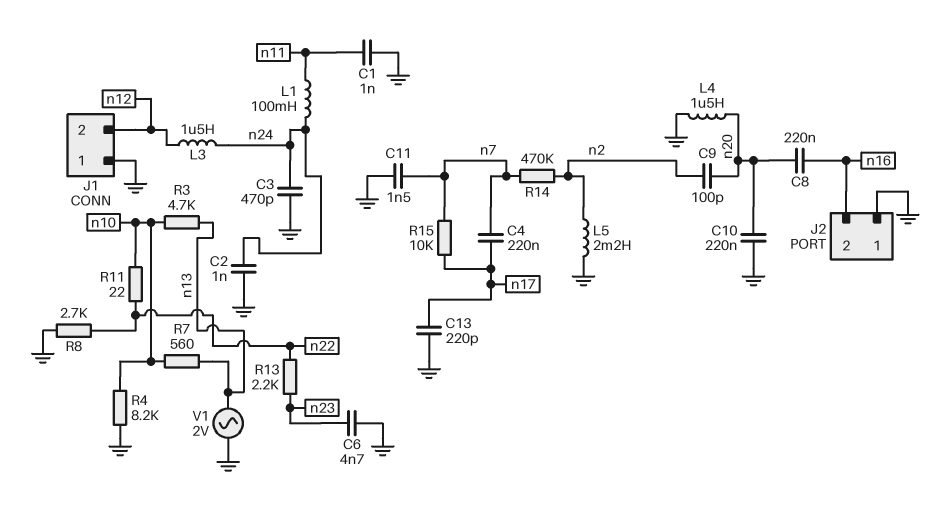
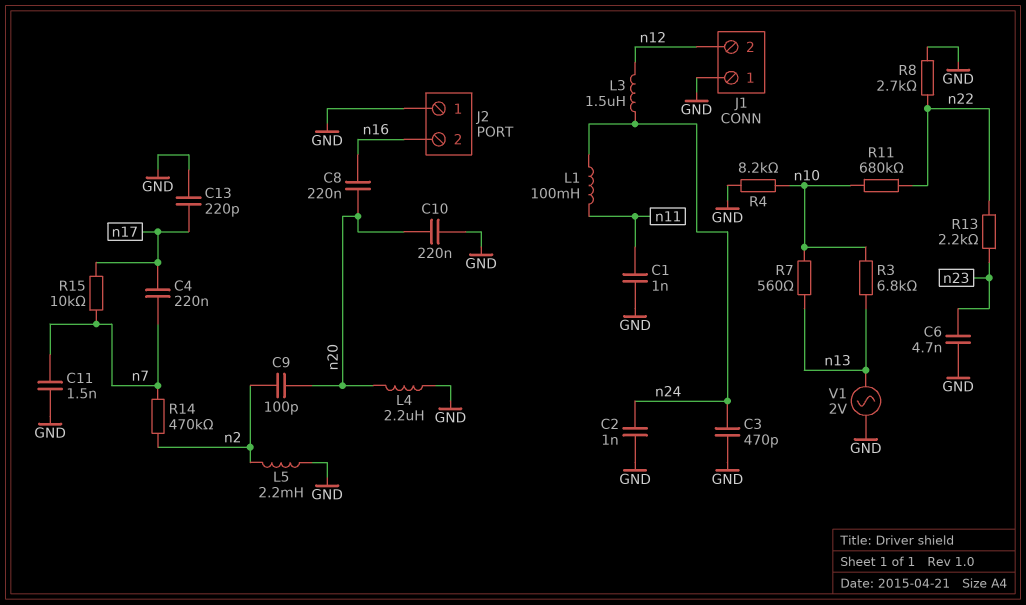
L4: 1.5uH (GND, n20) -> 2.2uH (GND, n20)
R3: 4.7k (n10, n13) -> 6.8k (n10, n13)
R11: 22 (n10, n22) -> 680k (n10, n22)

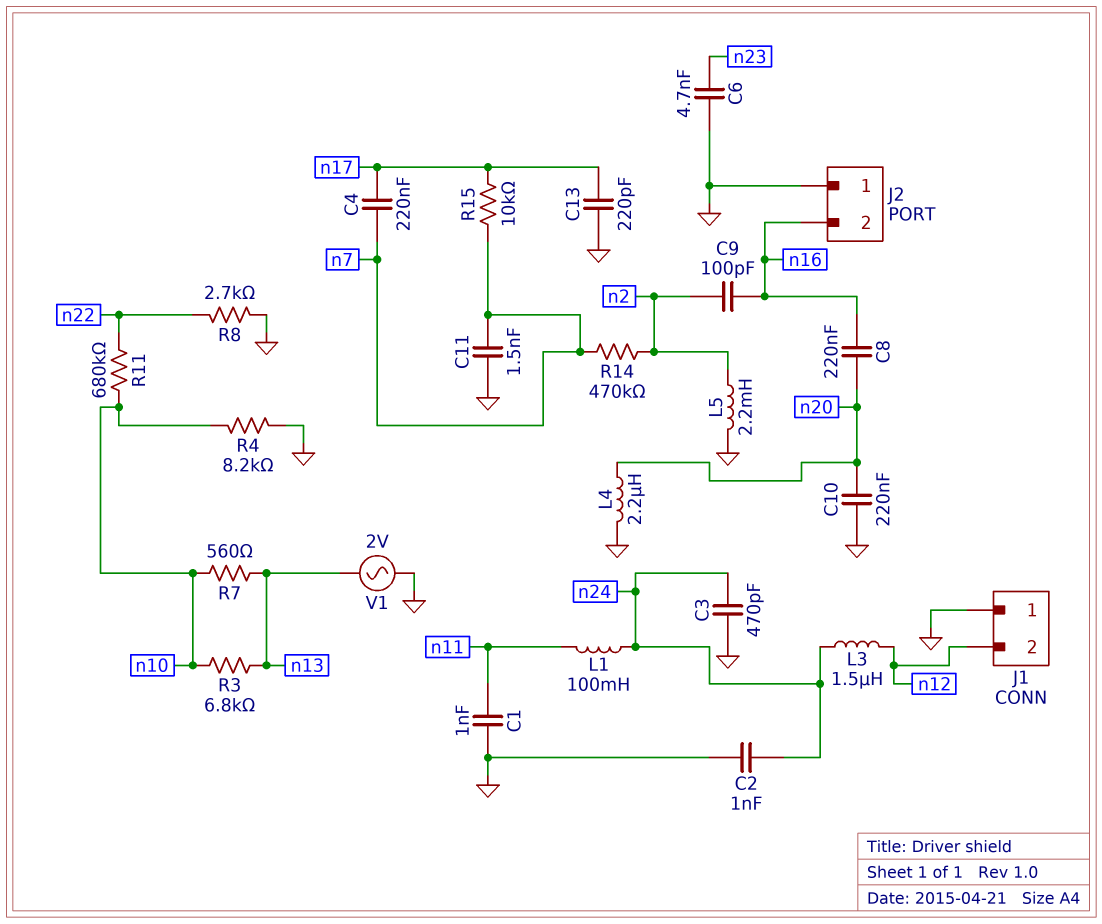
C9: 100pF (n2, n20) -> 100pF (n2, n16)
R13: 2.2k (n22, n23) -> none

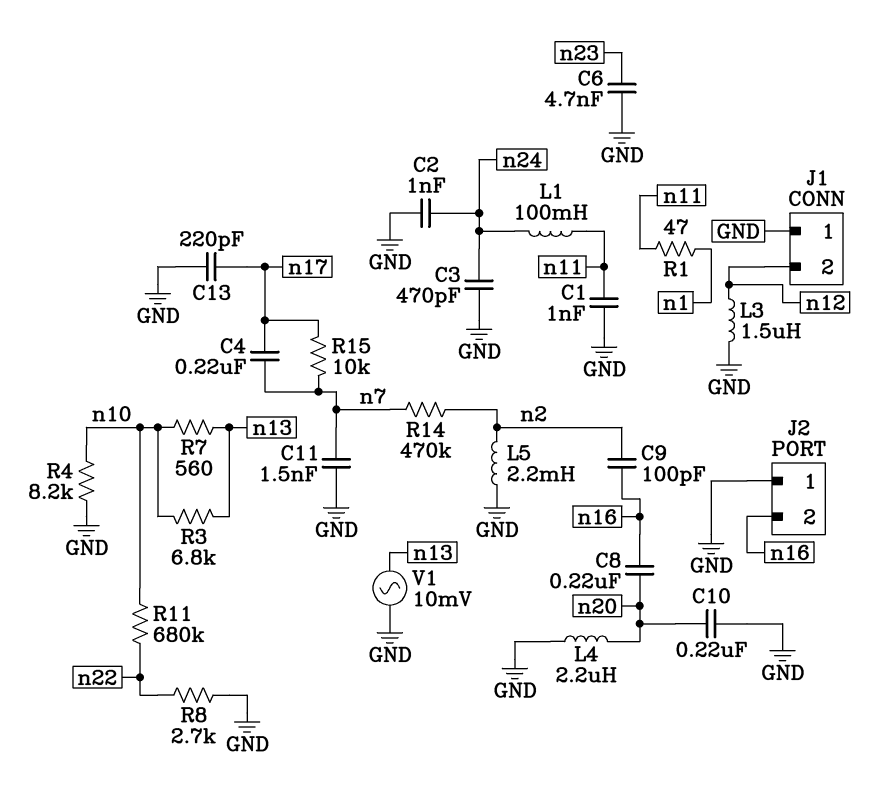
L3: 1.5uH (n12, n24) -> 1.5uH (GND, n12)
R1: none -> 47 (n1, n11)
V1: AC 2V (GND, n13) -> AC 10mV (GND, n13)

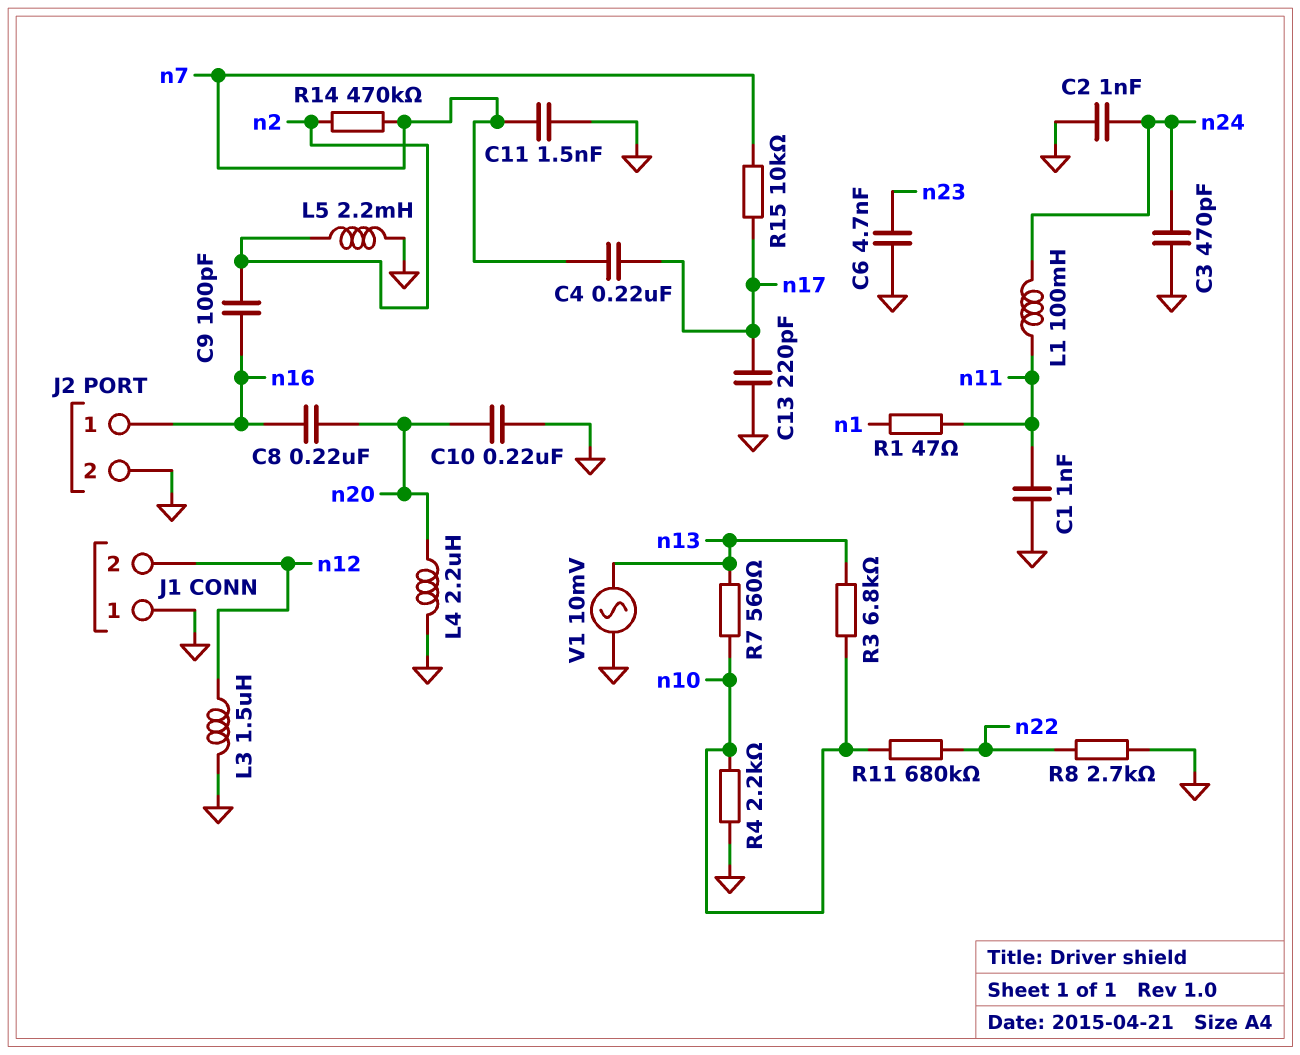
J2 pin 1: GND -> n16
J2 pin 2: n16 -> GND
R4: 8.2k (GND, n10) -> 2.2k (GND, n10)

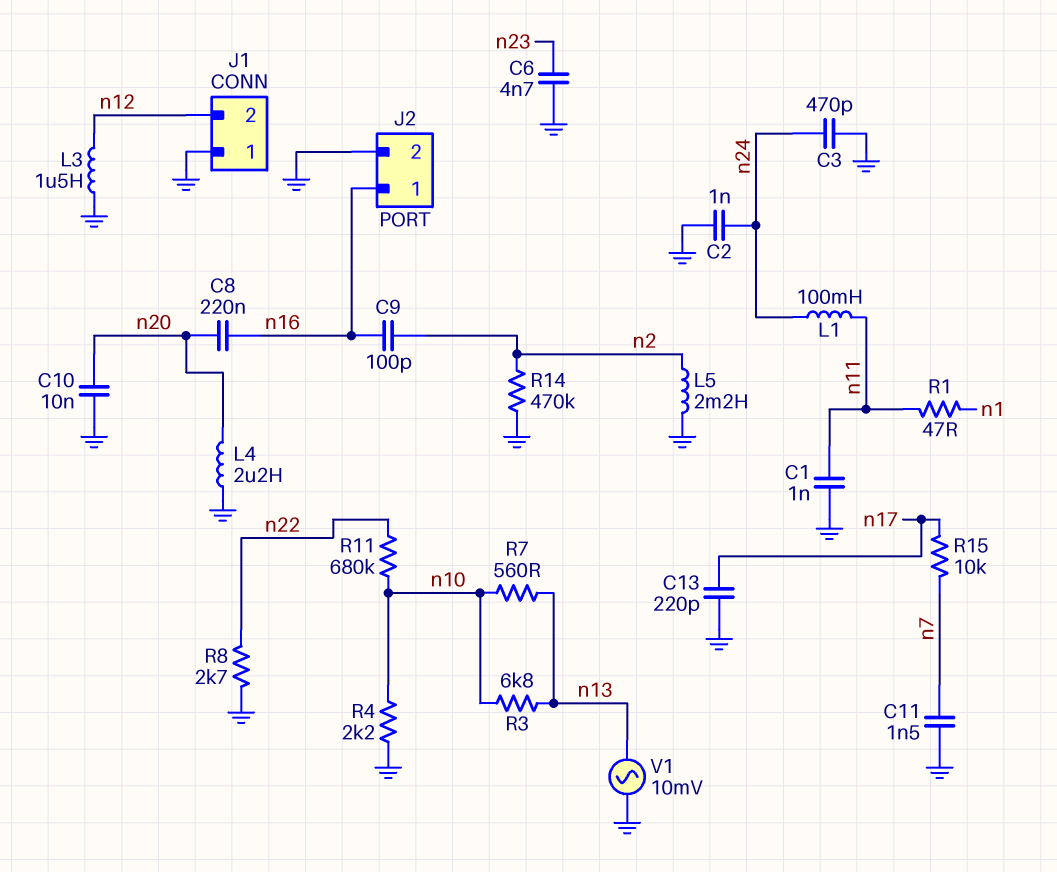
C4: 220nF (n7, n17) -> none
C10: 220nF (GND, n20) -> 10nF (GND, n20)
R14: 470k (n2, n7) -> 470k (GND, n2)

